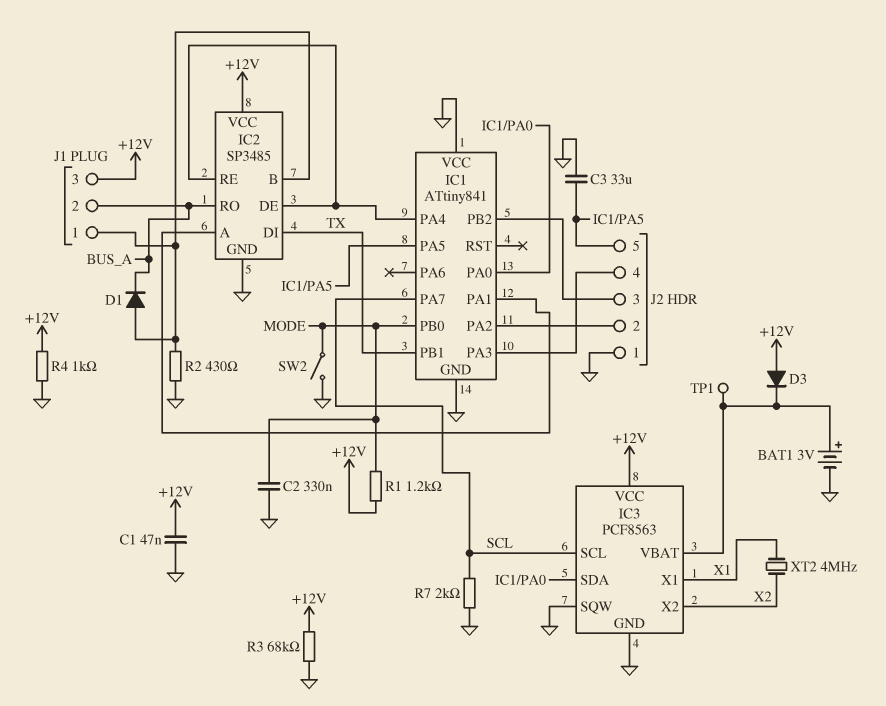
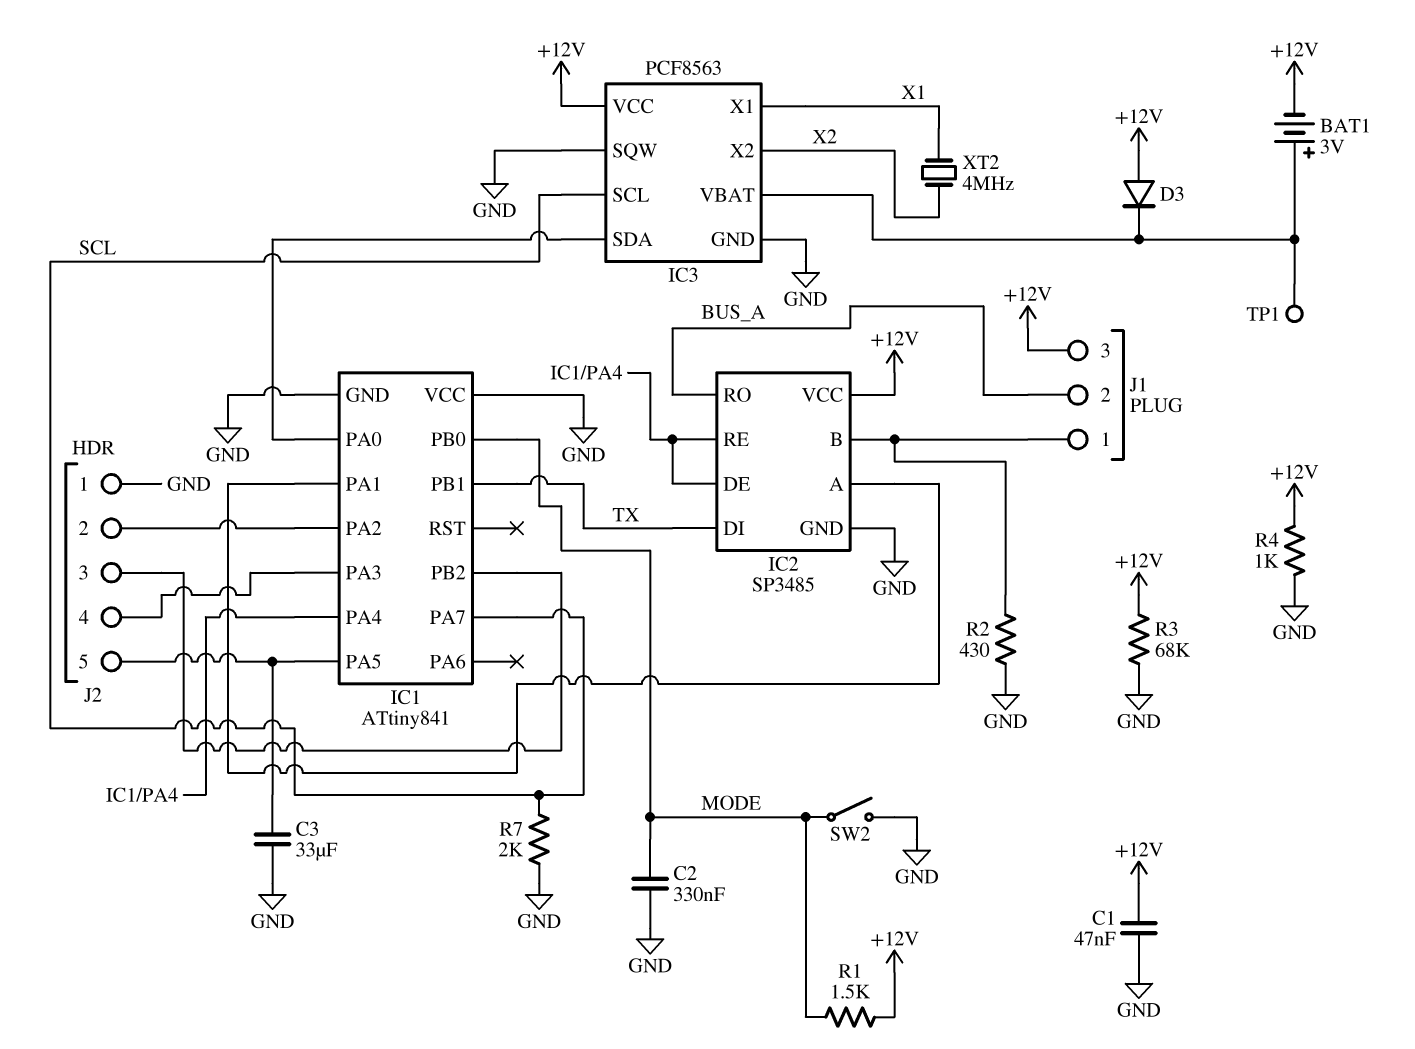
BAT1: 3V (plus IC3/VBAT, minus GND) -> 3V (plus IC3/VBAT, minus +12V)
D1: diode (A IC2/B, K BUS_A) -> none
R1: 1.2k (+12V, MODE) -> 1.5k (+12V, MODE)

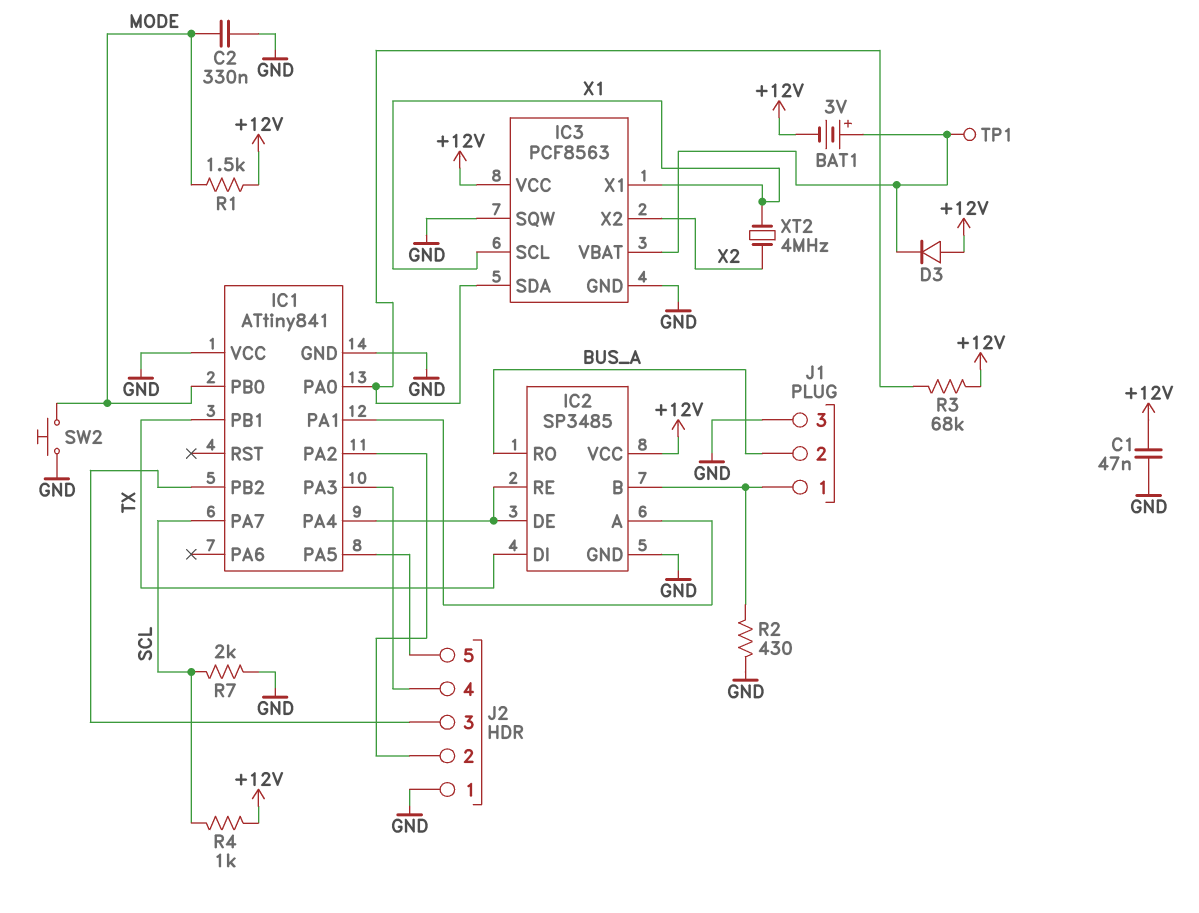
C3: 33uF (GND, IC1/PA5) -> none
IC3 pin SCL: SCL -> X1
J1 pin 3: +12V -> GND
R3: 68k (+12V, GND) -> 68k (+12V, IC1/PA0)
R4: 1k (+12V, GND) -> 1k (+12V, SCL)
SW2: switch (GND, MODE) -> button (GND, MODE)

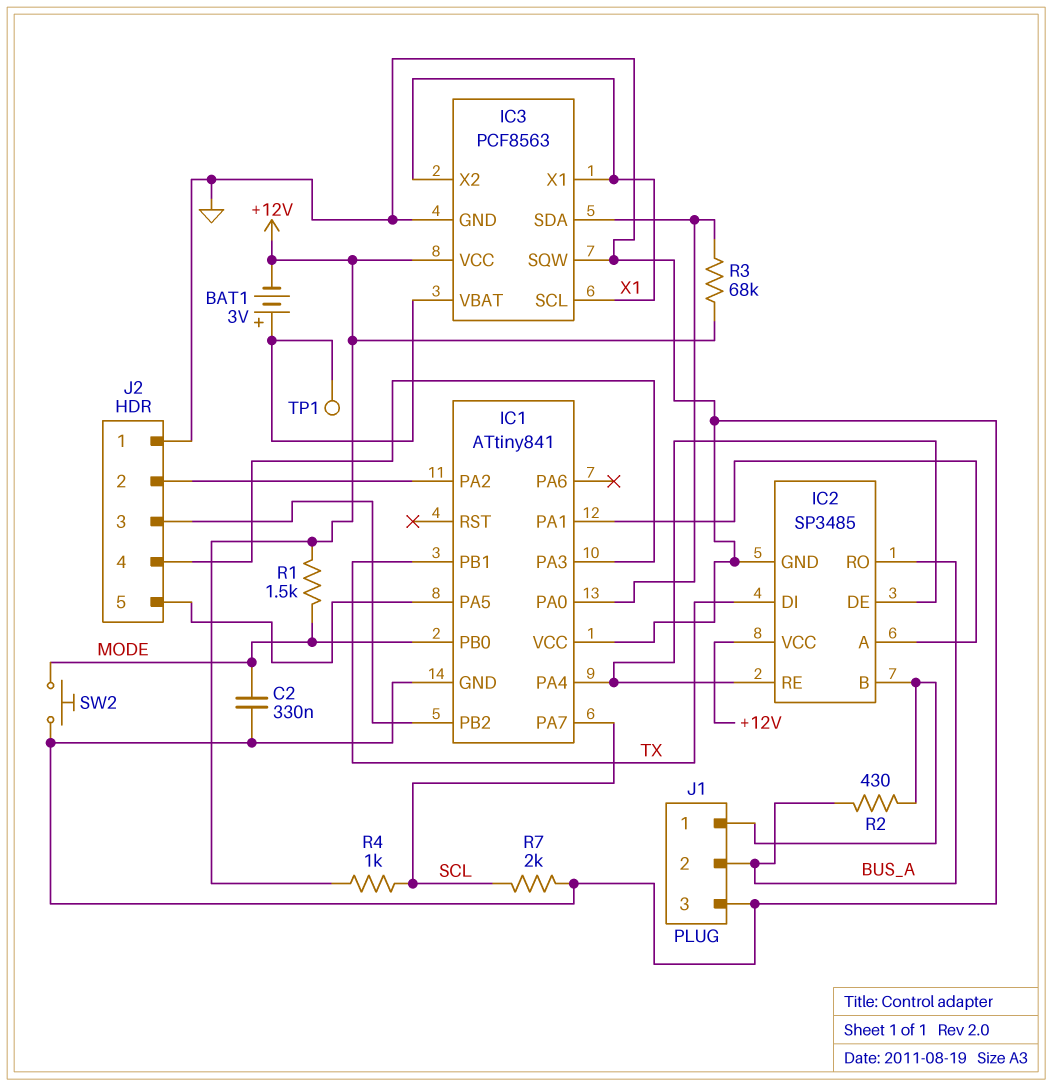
C1: 47nF (+12V, GND) -> none
D3: diode (A +12V, K IC3/VBAT) -> none
IC3 pin X2: X2 -> X1
R2: 430 (GND, IC2/B) -> 430 (BUS_A, IC2/B)
XT2: 4MHz (X1, X2) -> none

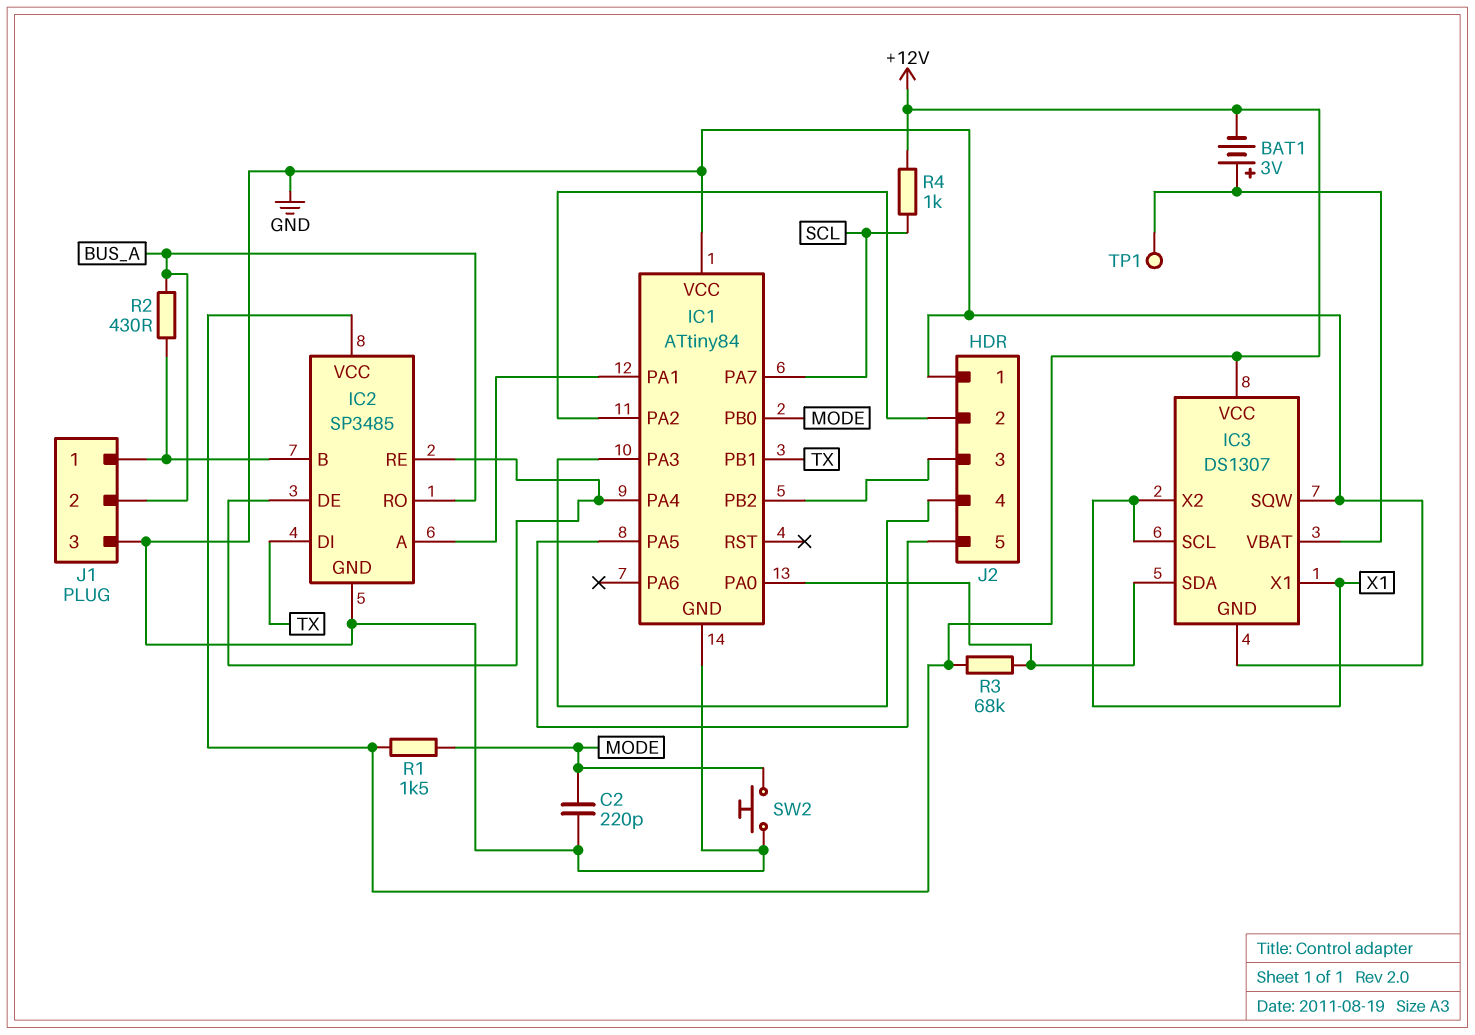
C2: 330nF (GND, MODE) -> 220pF (GND, MODE)
IC1: ATtiny841 -> ATtiny84
IC3: PCF8563 -> DS1307
R7: 2k (GND, SCL) -> none

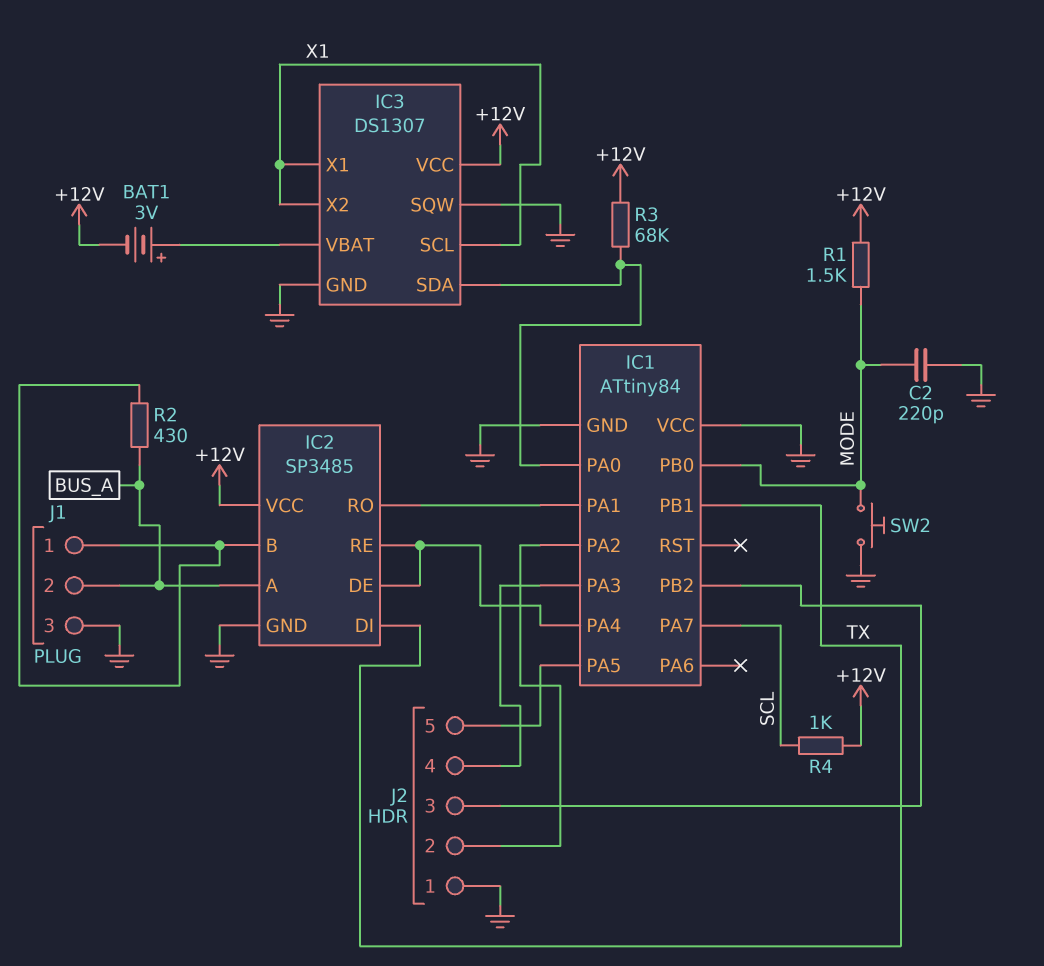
IC2 pin A: IC1/PA1 -> BUS_A
IC2 pin RO: BUS_A -> IC1/PA1
TP1: test point (IC3/VBAT) -> none

